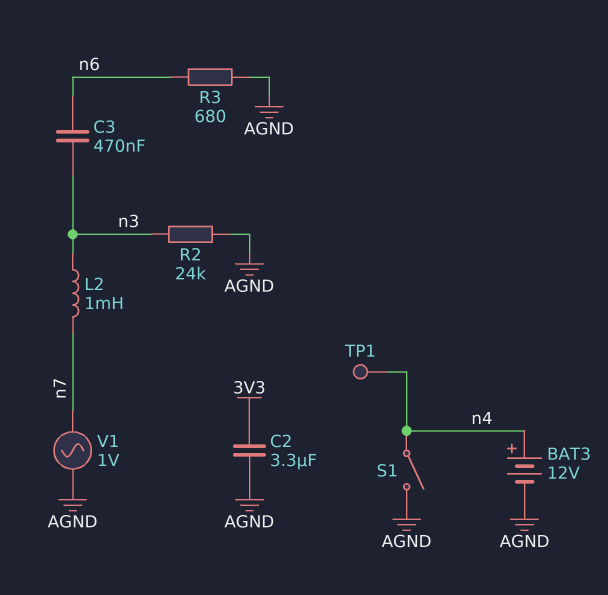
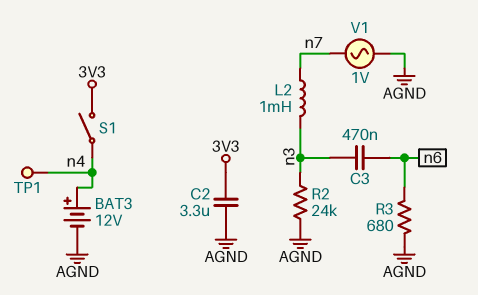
S1: switch (AGND, n4) -> switch (3V3, n4)

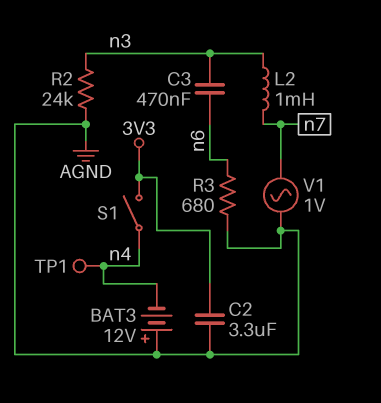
BAT3: 12V (plus n4, minus AGND) -> 12V (plus AGND, minus n4)

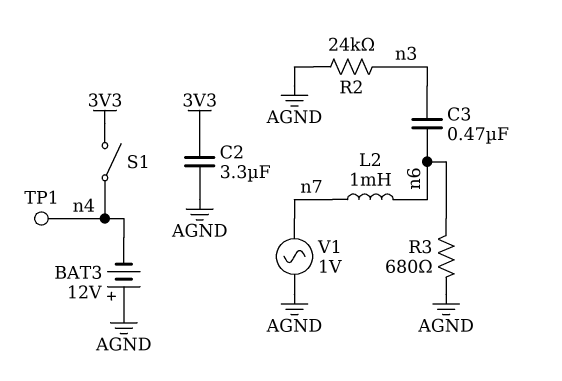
L2: 1mH (n3, n7) -> 1mH (n6, n7)

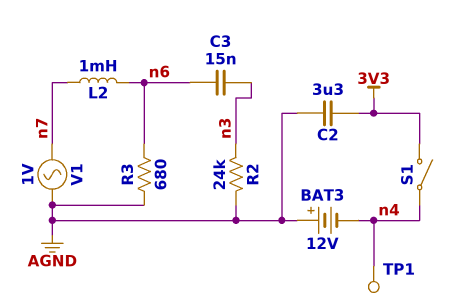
C3: 470nF (n3, n6) -> 15nF (n3, n6)

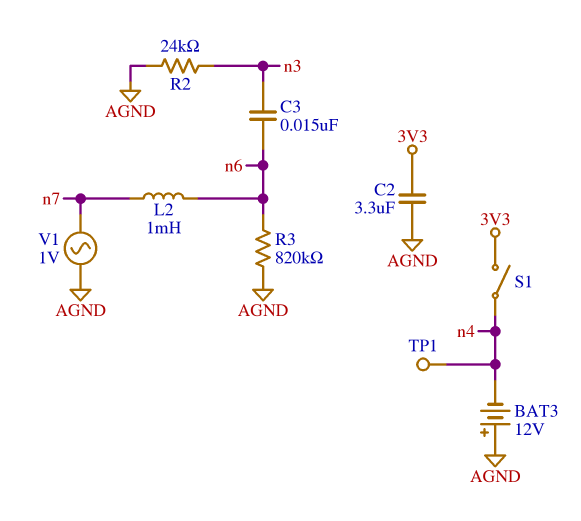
R3: 680 (AGND, n6) -> 820k (AGND, n6)

